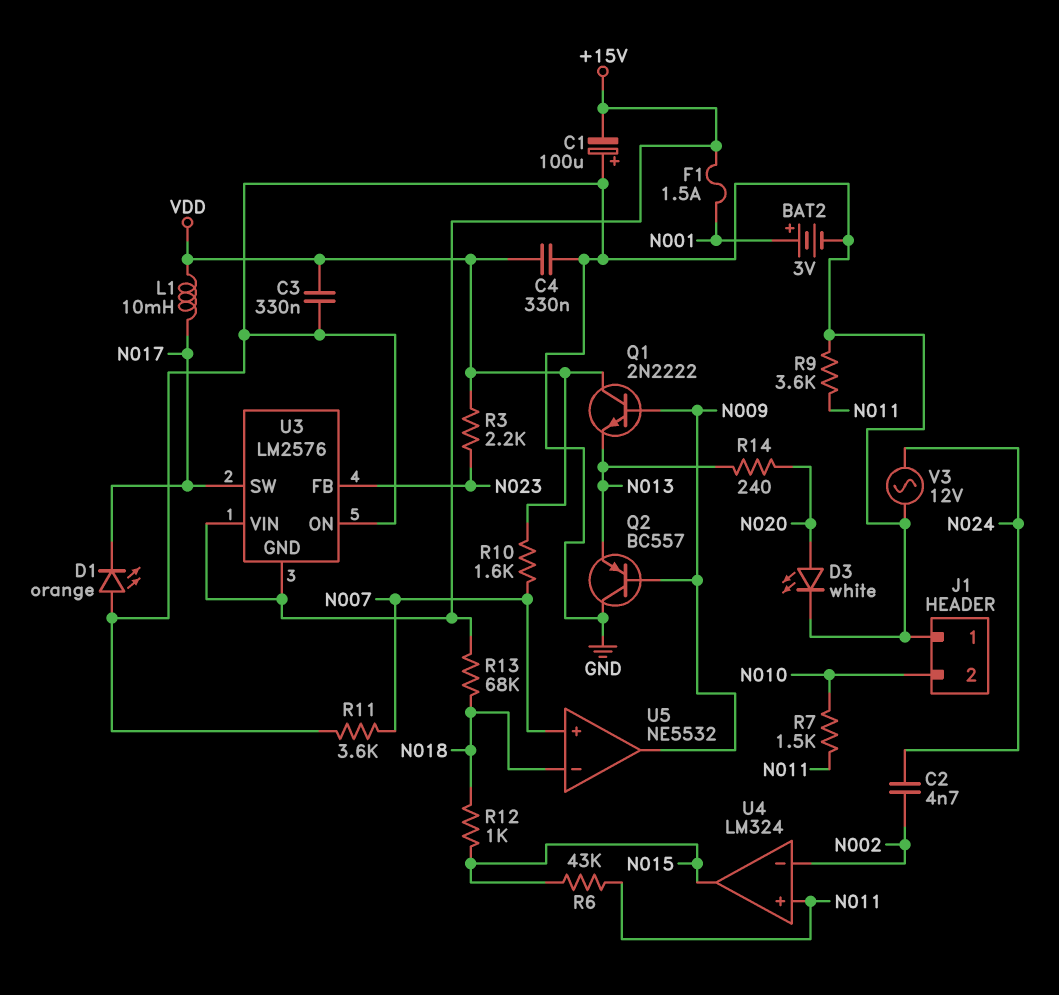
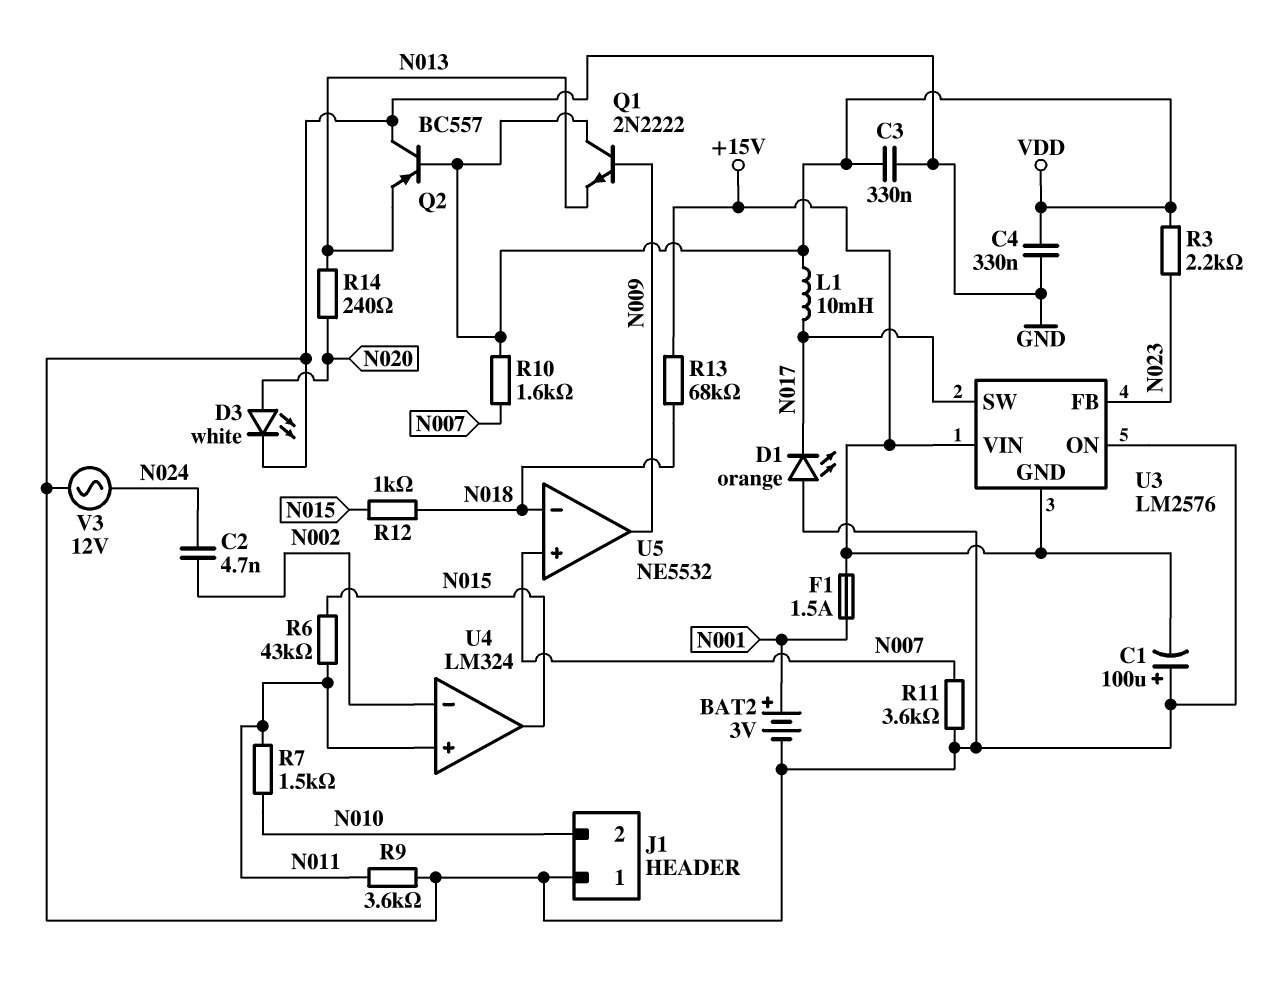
Q2: PNP BC557 (B N009, C GND, E N013) -> PNP BC557 (B VDD, C GND, E N013)

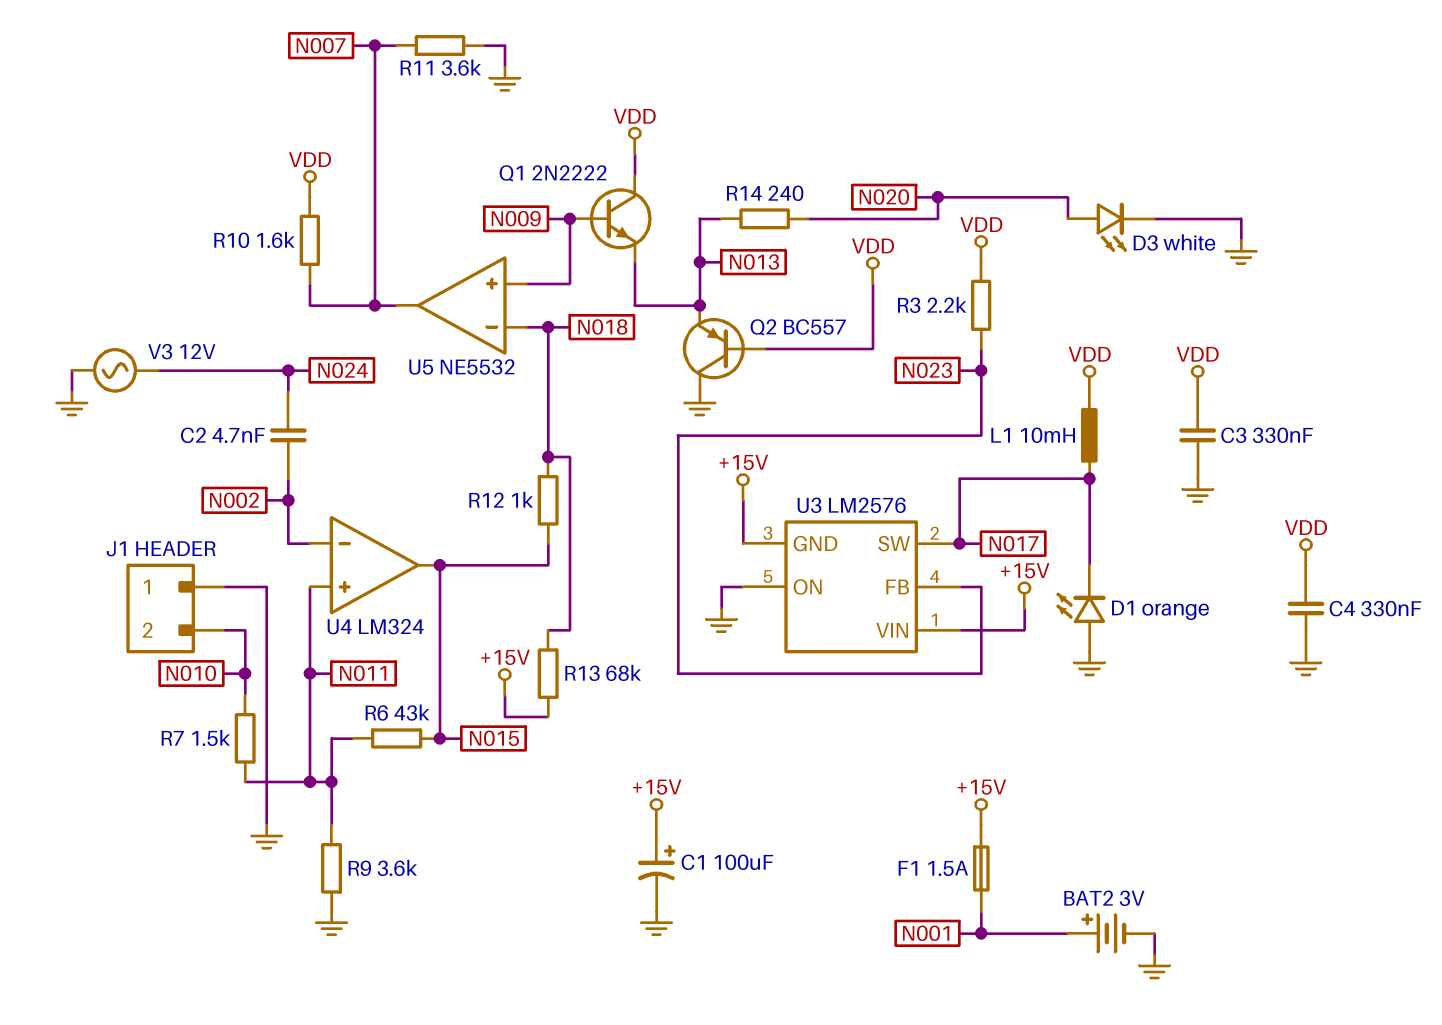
C1: 100uF (plus GND, minus +15V) -> 100uF (plus +15V, minus GND)
U5 pin in+: N007 -> N009
U5 pin out: N009 -> N007

